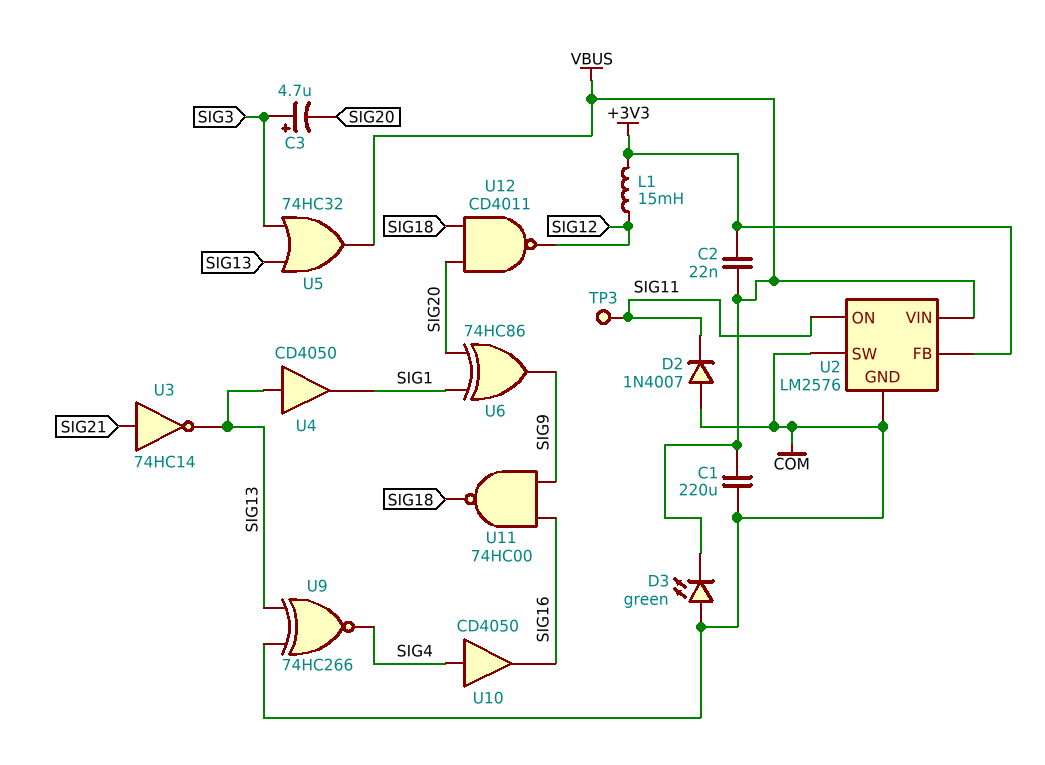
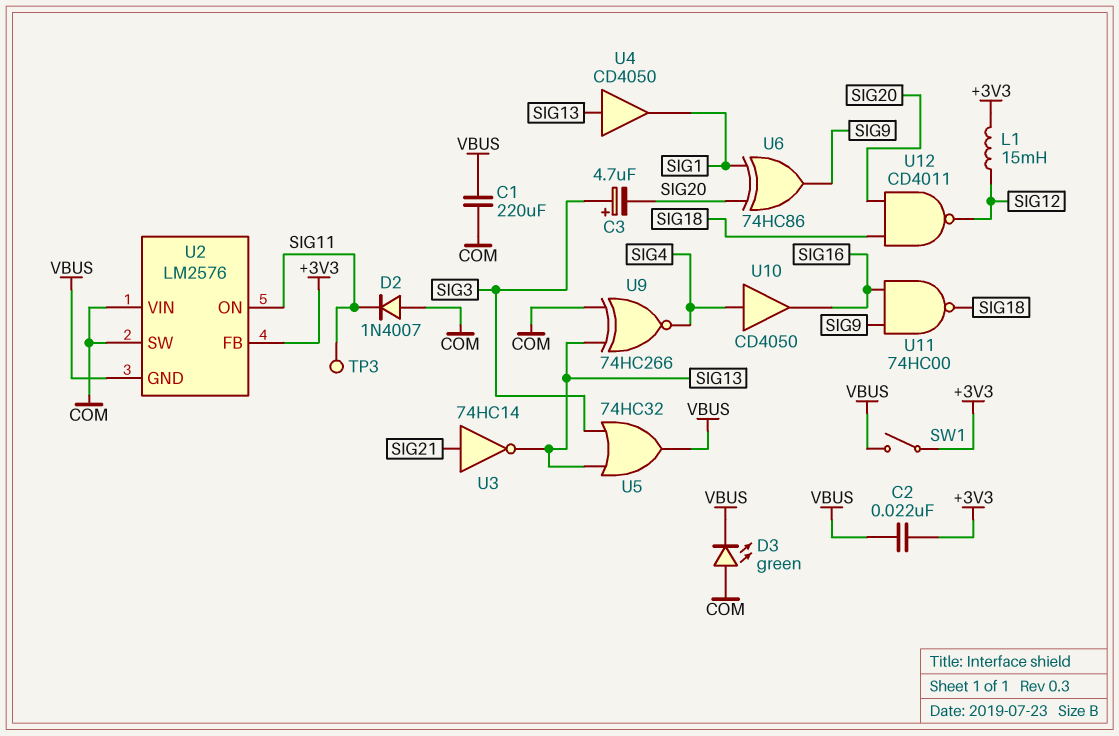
SW1: none -> switch (+3V3, VBUS)
U2 pin GND: COM -> VBUS
U2 pin VIN: VBUS -> COM

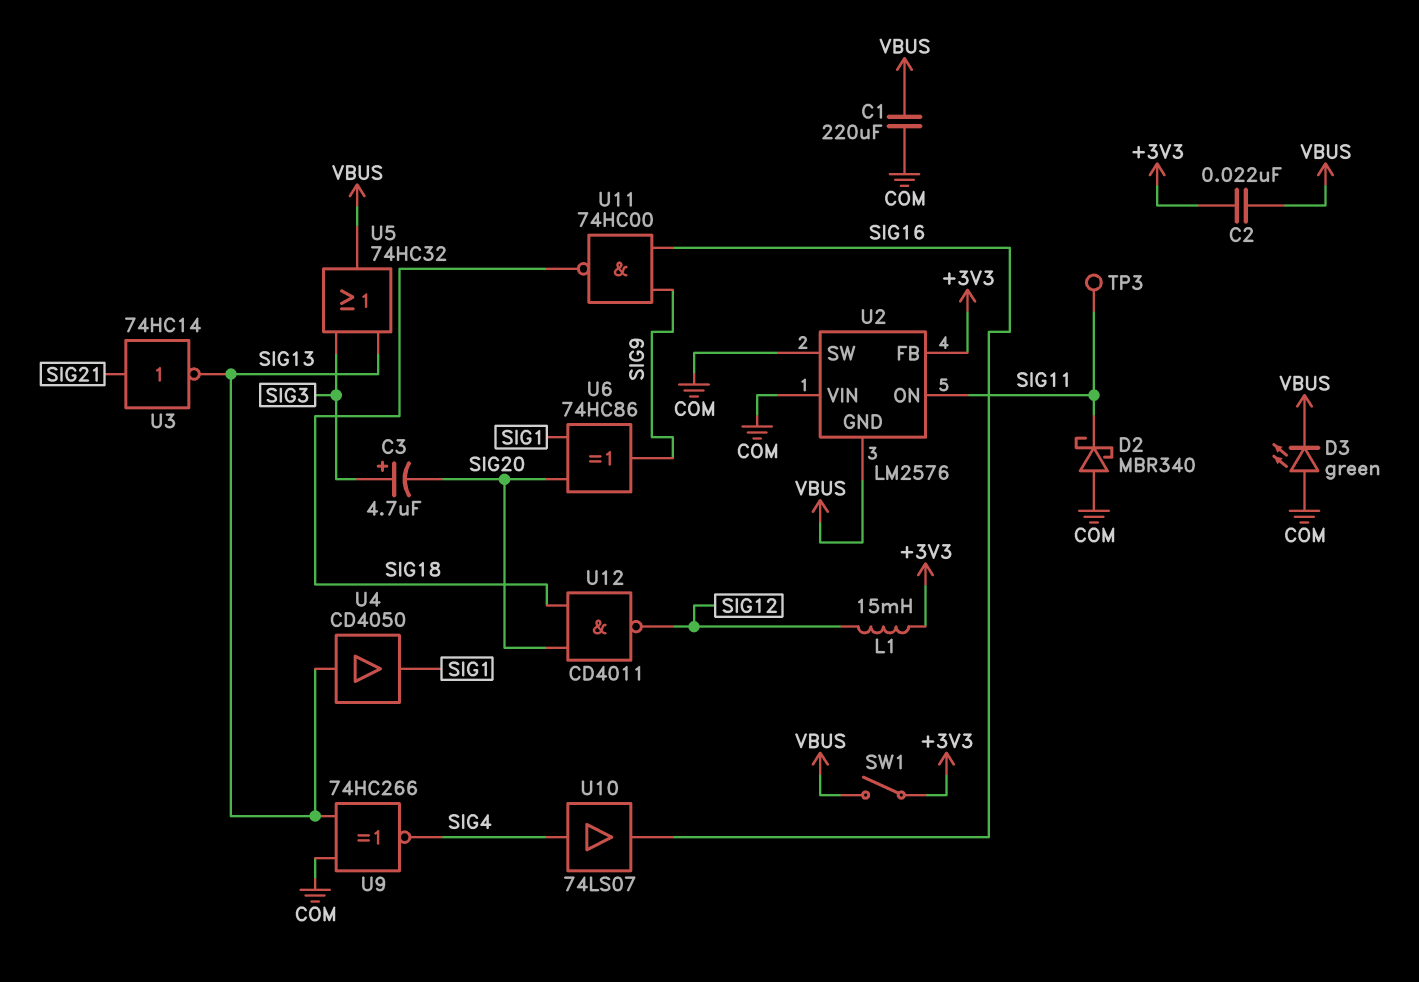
D2: diode 1N4007 (A COM, K SIG11) -> schottky MBR340 (A COM, K SIG11)
U10: buffer CD4050 (in SIG4, out SIG16) -> buffer 74LS07 (in SIG4, out SIG16)

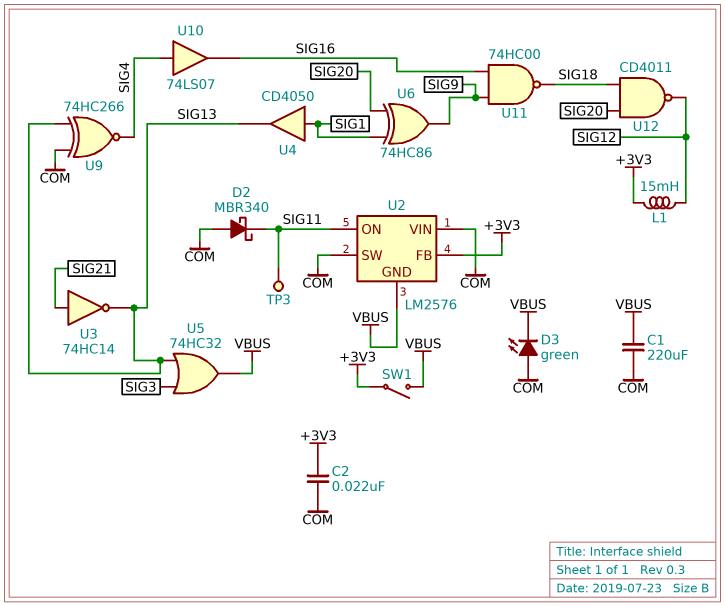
C2: 22nF (+3V3, VBUS) -> 22nF (+3V3, COM)
C3: 4.7uF (plus SIG3, minus SIG20) -> none
U4: buffer CD4050 (in SIG13, out SIG1) -> buffer CD4050 (in SIG1, out SIG13)

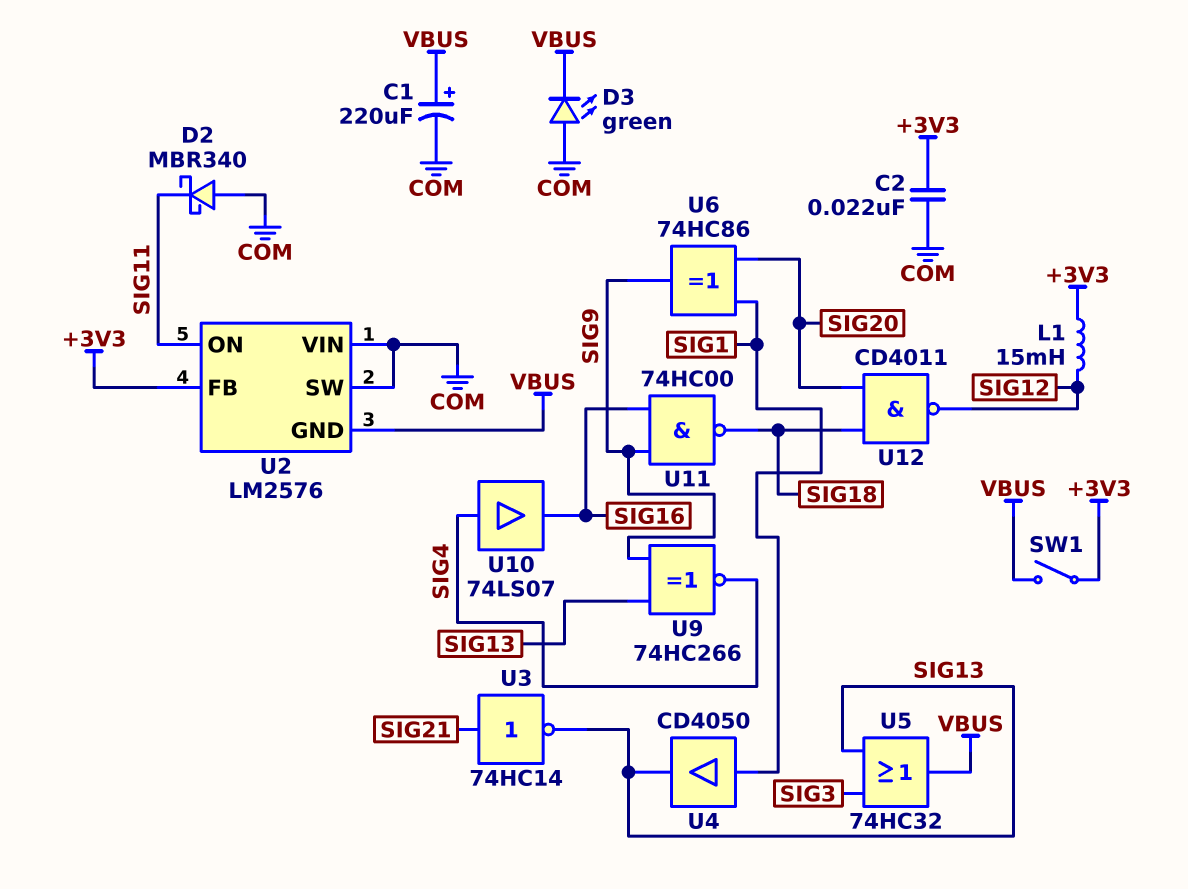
C1: 220uF (COM, VBUS) -> 220uF (plus VBUS, minus COM)
TP3: test point (SIG11) -> none
U9: XNOR 74HC266 (in COM, in SIG13, out SIG4) -> XNOR 74HC266 (in SIG9, in SIG13, out SIG4)

